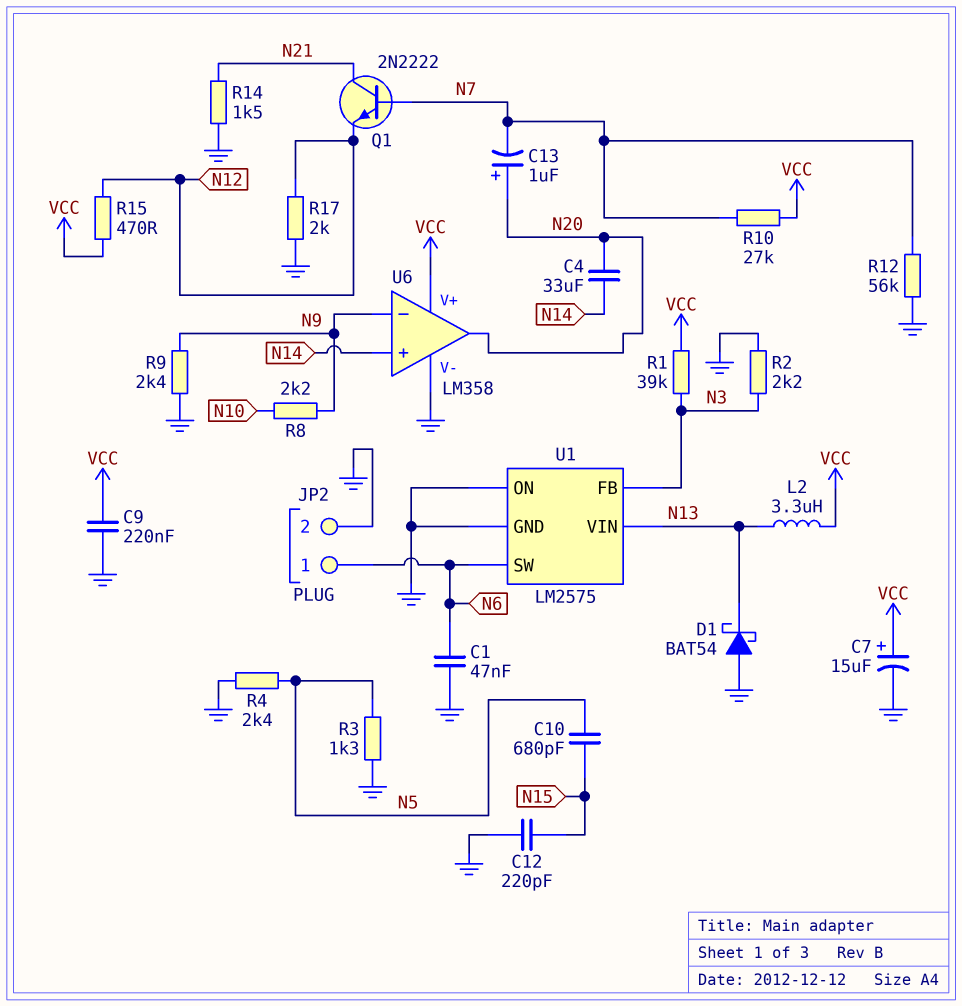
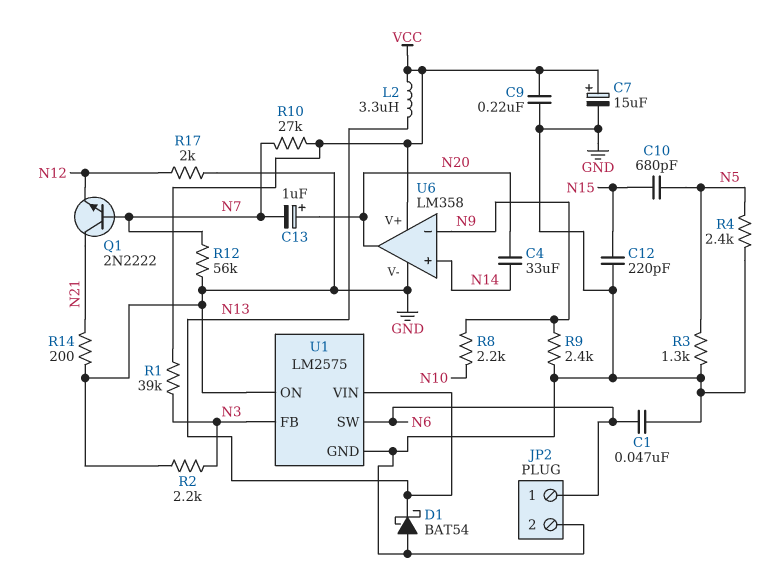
R14: 1.5k (GND, N21) -> 200 (GND, N21)
R15: 470 (N12, VCC) -> none

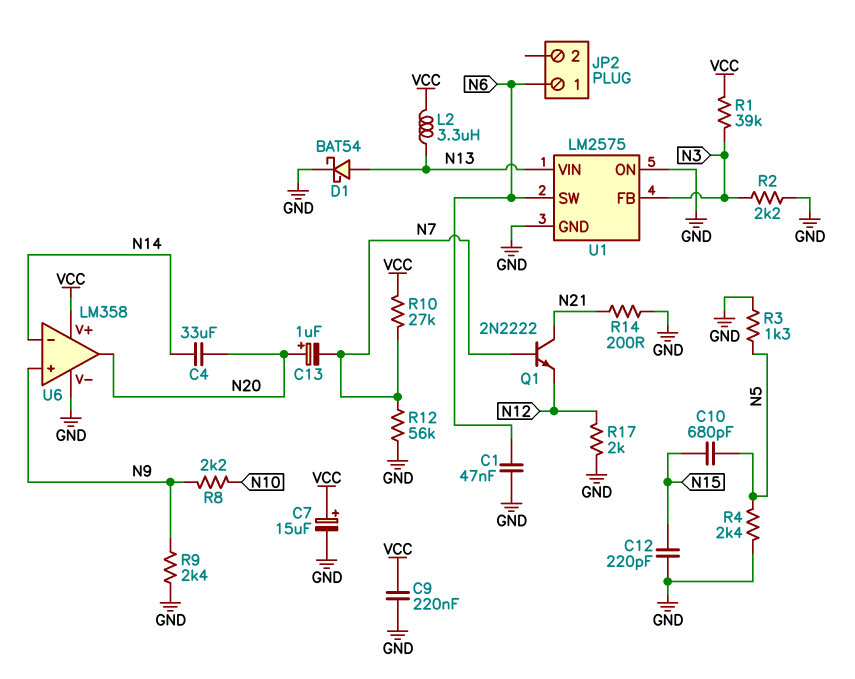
D1: schottky BAT54 (A GND, K N13) -> schottky BAT54 (A N13, K GND)
JP2 pin 2: GND -> none
U6 pin in+: N14 -> N9
U6 pin in-: N9 -> N14

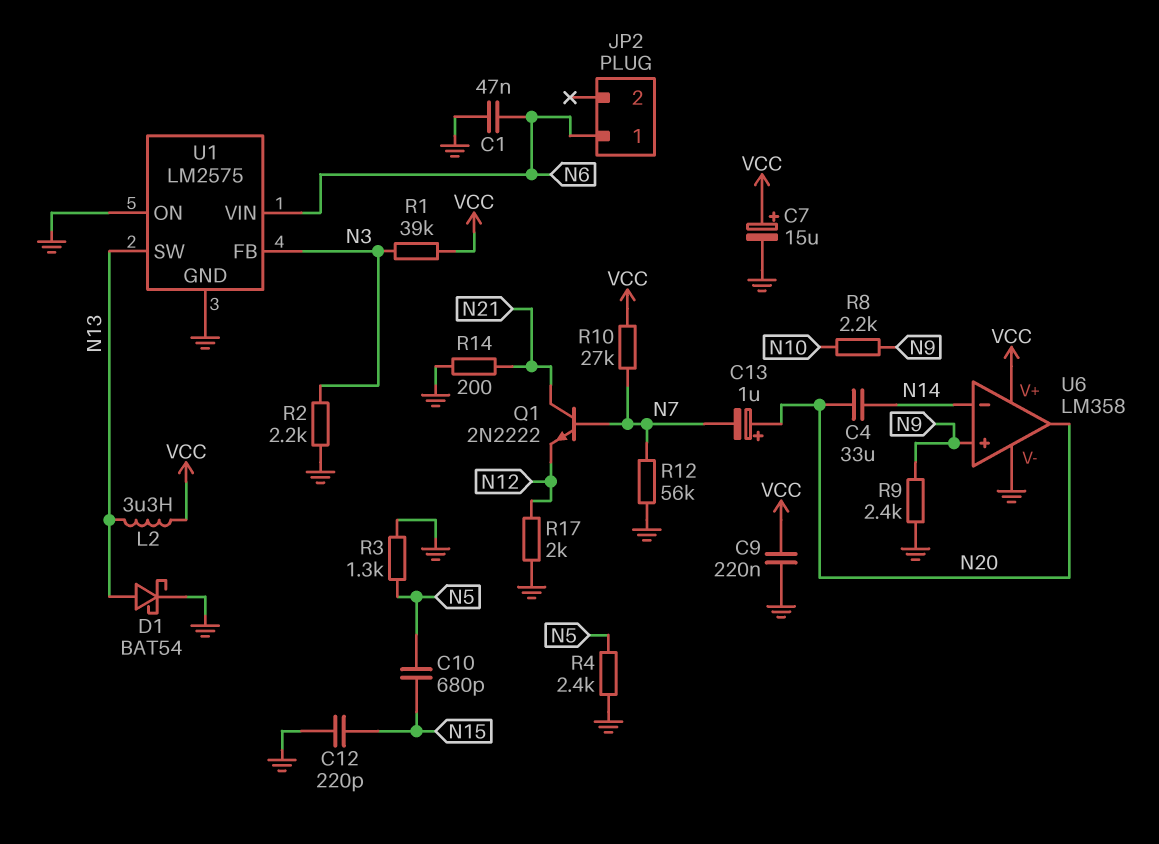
U1 pin SW: N6 -> N13
U1 pin VIN: N13 -> N6

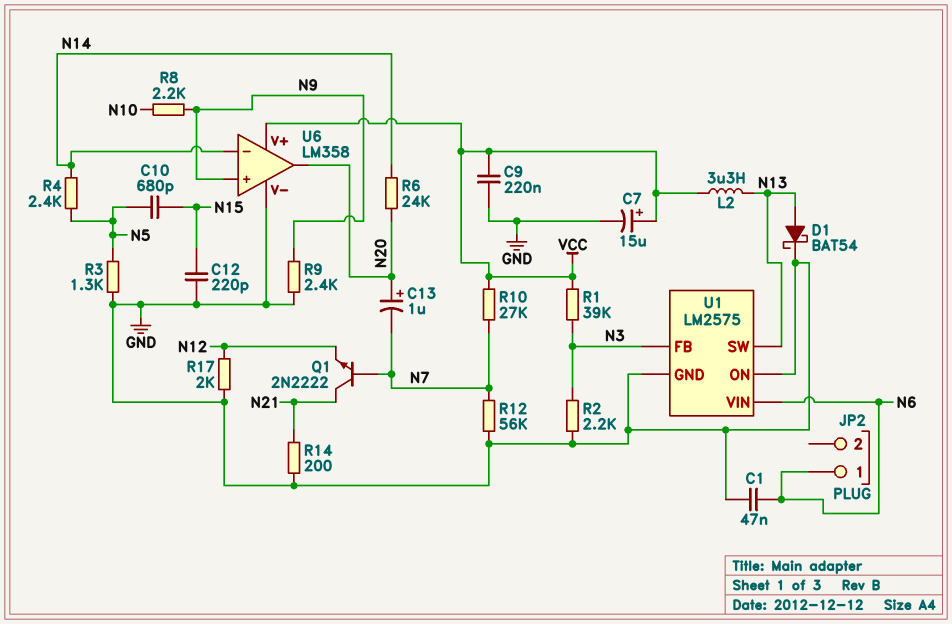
C4: 33uF (N14, N20) -> none
R4: 2.4k (GND, N5) -> 2.4k (N5, N14)
R6: none -> 24k (N14, N20)

